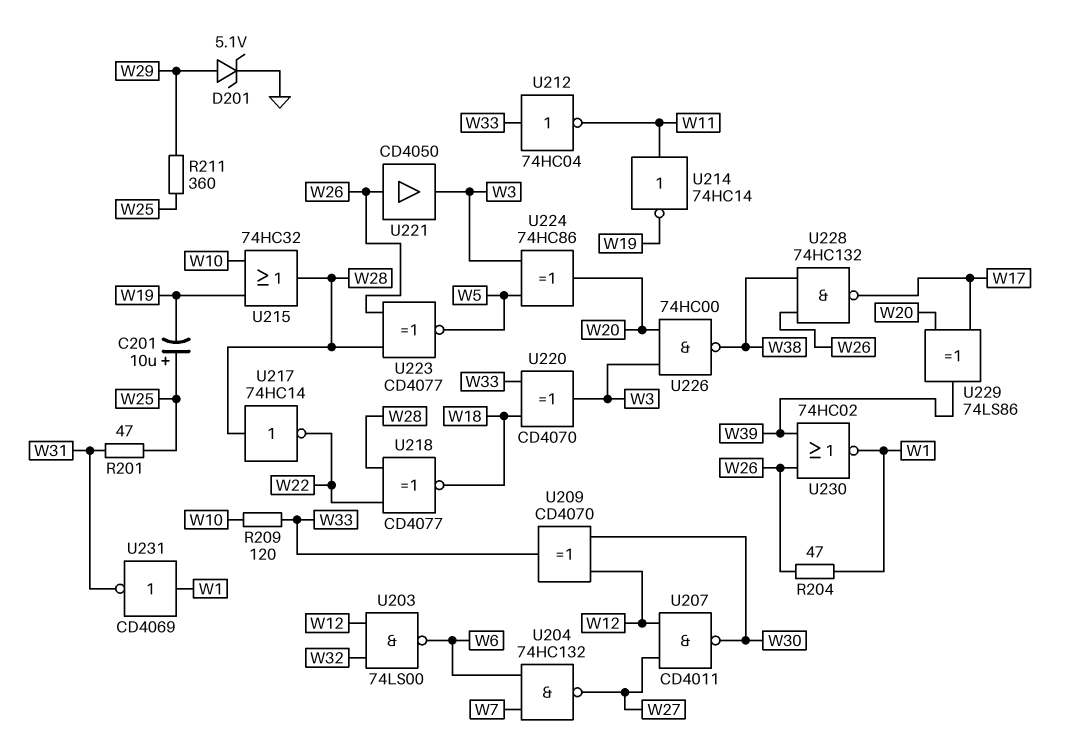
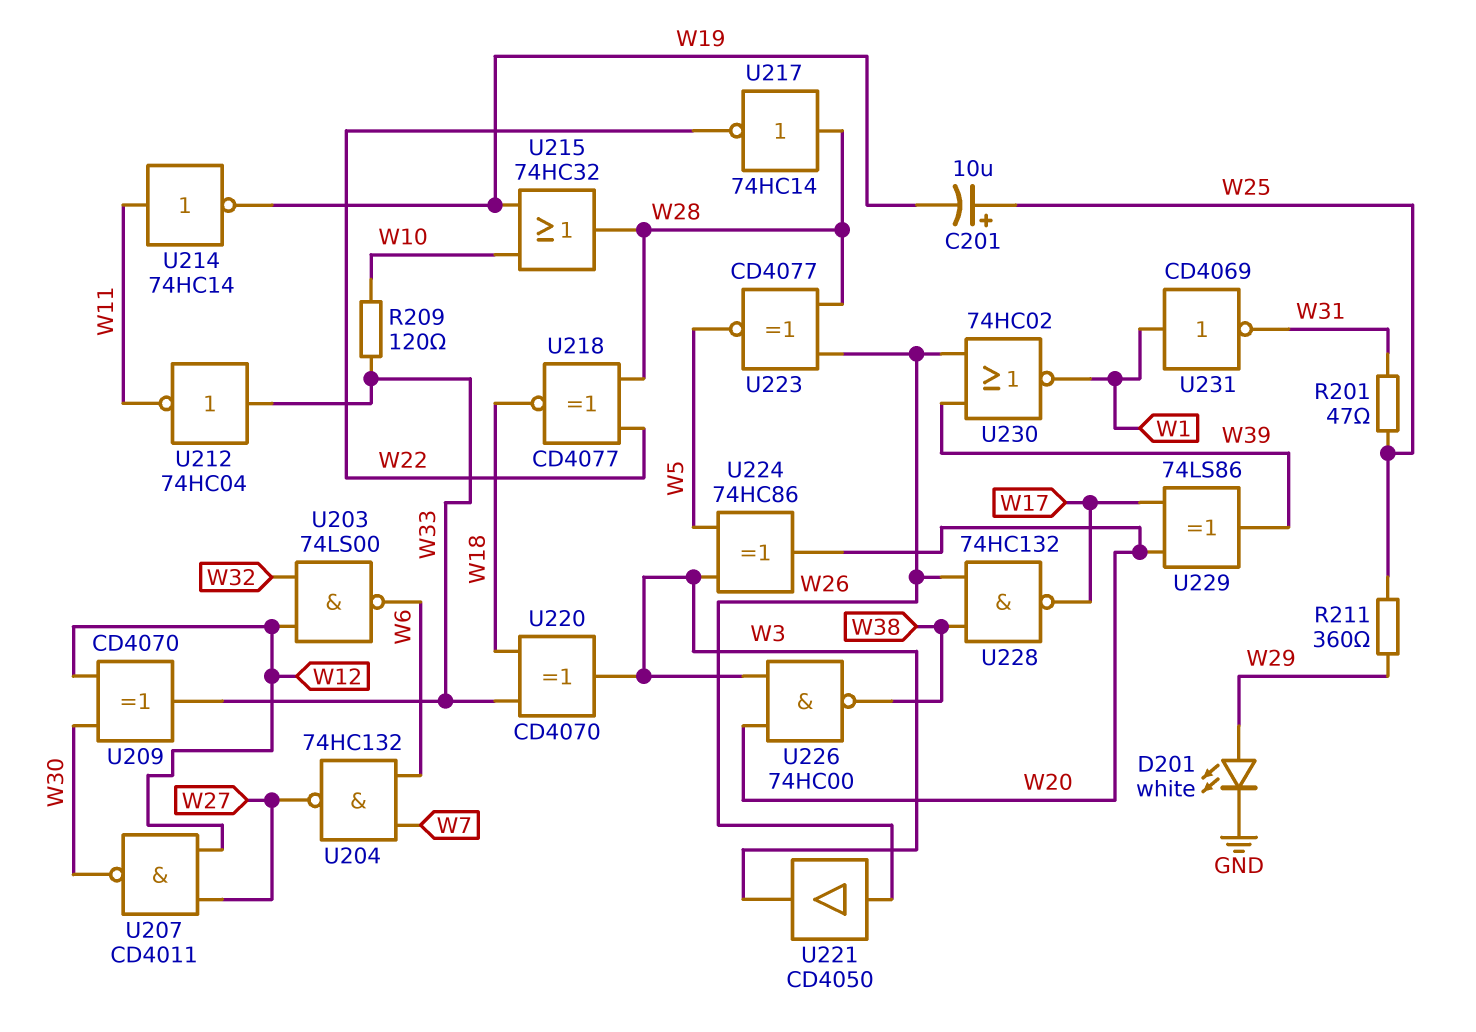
D201: zener 5.1V (A W29, K GND) -> LED white (A W29, K GND)
R204: 47 (W1, W26) -> none

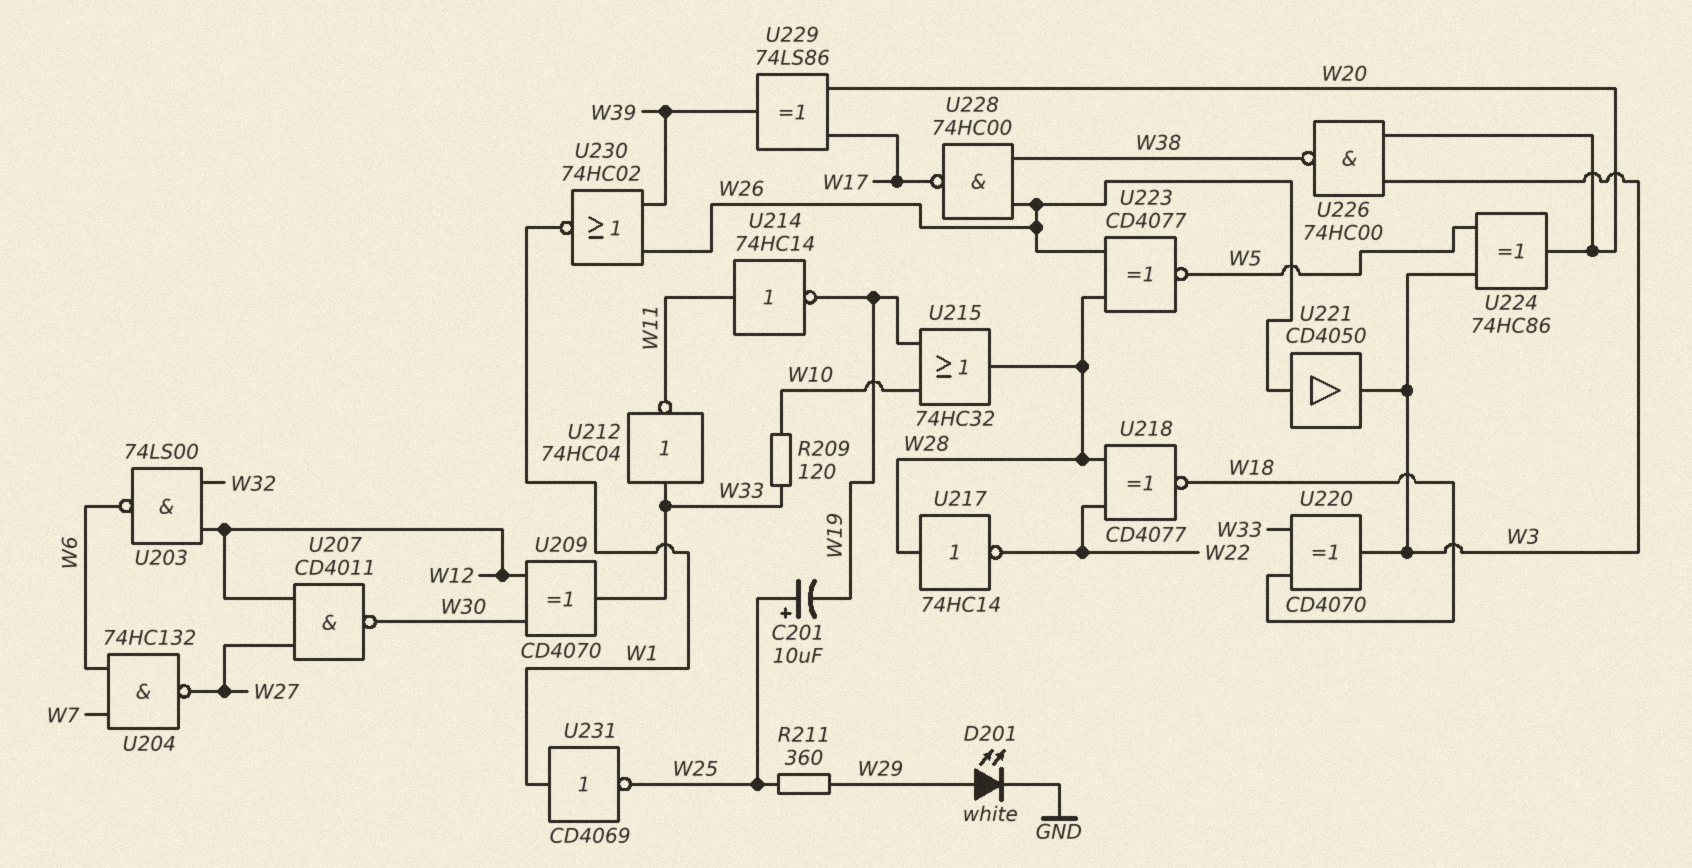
R201: 47 (W25, W31) -> none
U228: NAND 74HC132 (in W26, in W38, out W17) -> NAND 74HC00 (in W26, in W38, out W17)
U231: NOT CD4069 (in W1, out W31) -> NOT CD4069 (in W1, out W25)

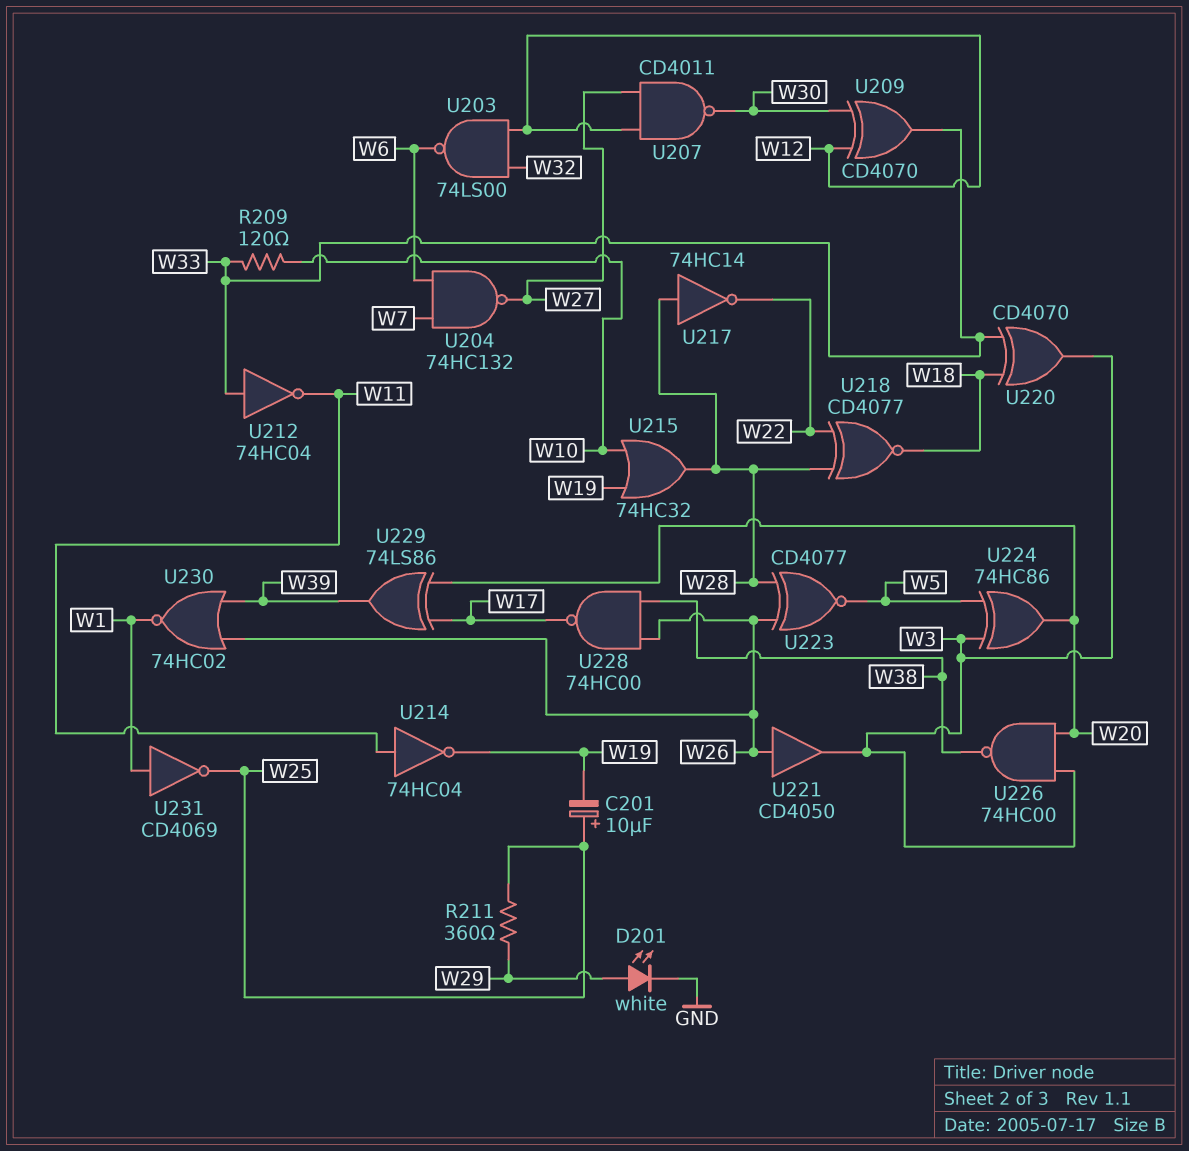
U214: NOT 74HC14 (in W11, out W19) -> NOT 74HC04 (in W11, out W19)

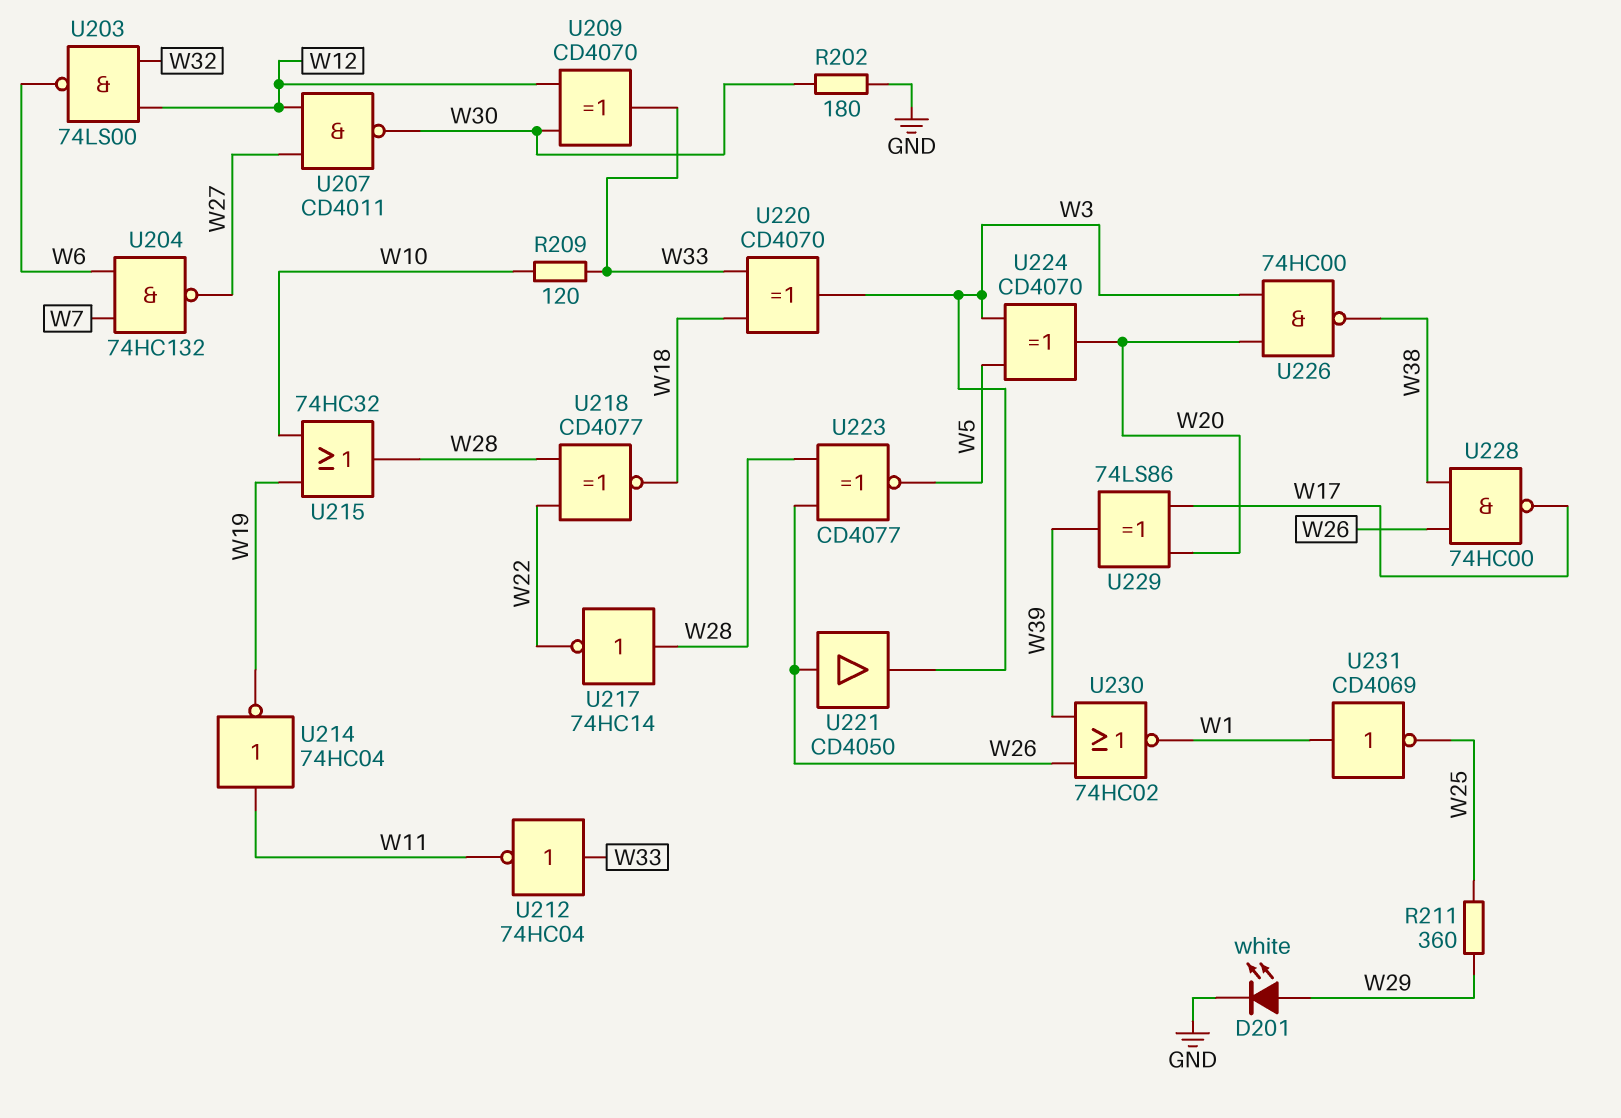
C201: 10uF (plus W25, minus W19) -> none
R202: none -> 180 (GND, W30)
U224: XOR 74HC86 (in W3, in W5, out W20) -> XOR CD4070 (in W3, in W5, out W20)

